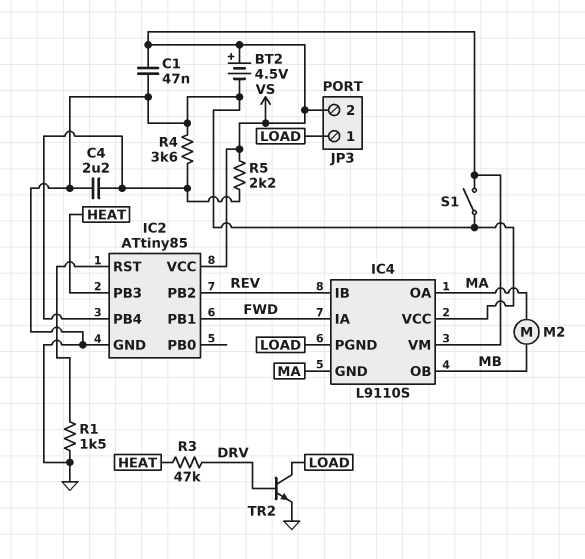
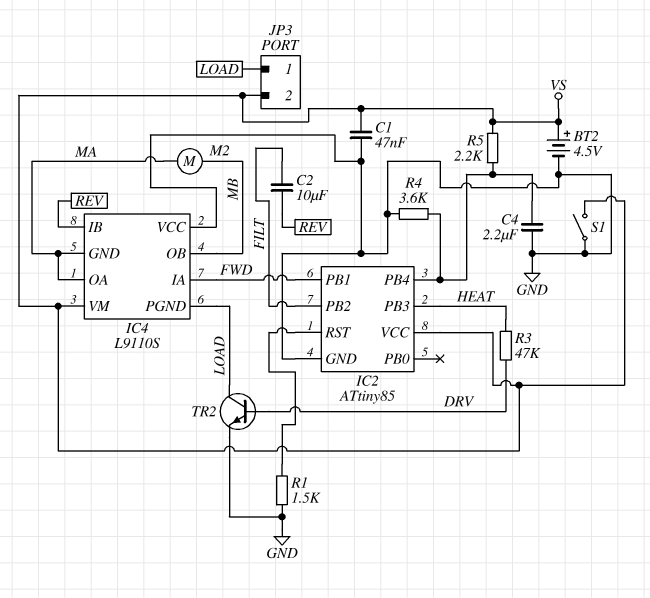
C2: none -> 10uF (FILT, REV)
IC2 pin PB2: REV -> FILT

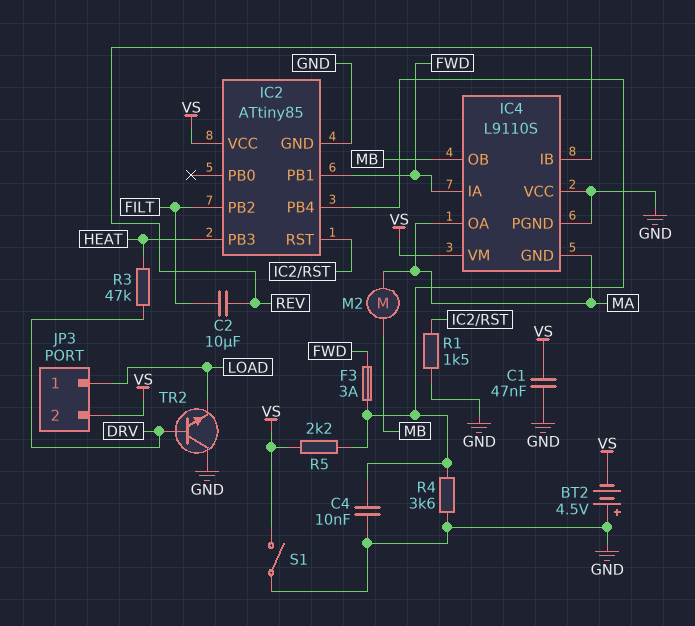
BT2: 4.5V (plus VS, minus GND) -> 4.5V (plus GND, minus VS)
C4: 2.2uF (GND, IC2/PB4) -> 10nF (GND, IC2/PB4)
F3: none -> 3A (FWD, IC2/PB4)
IC4 pin PGND: LOAD -> GND
TR2: NPN (B DRV, C LOAD, E GND) -> NPN (B DRV, C GND, E LOAD)

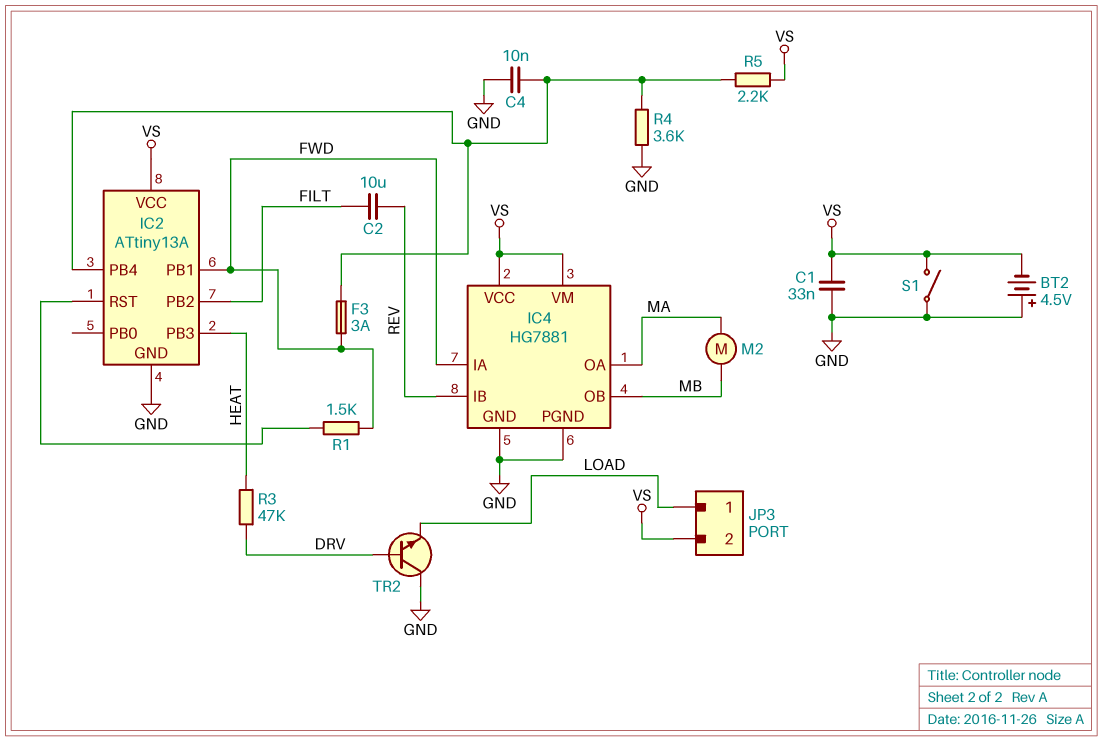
C1: 47nF (GND, VS) -> 33nF (GND, VS)
IC2: ATtiny85 -> ATtiny13A
IC4: L9110S -> HG7881
IC4 pin GND: MA -> GND
IC4 pin VCC: GND -> VS
R1: 1.5k (GND, IC2/RST) -> 1.5k (FWD, IC2/RST)

